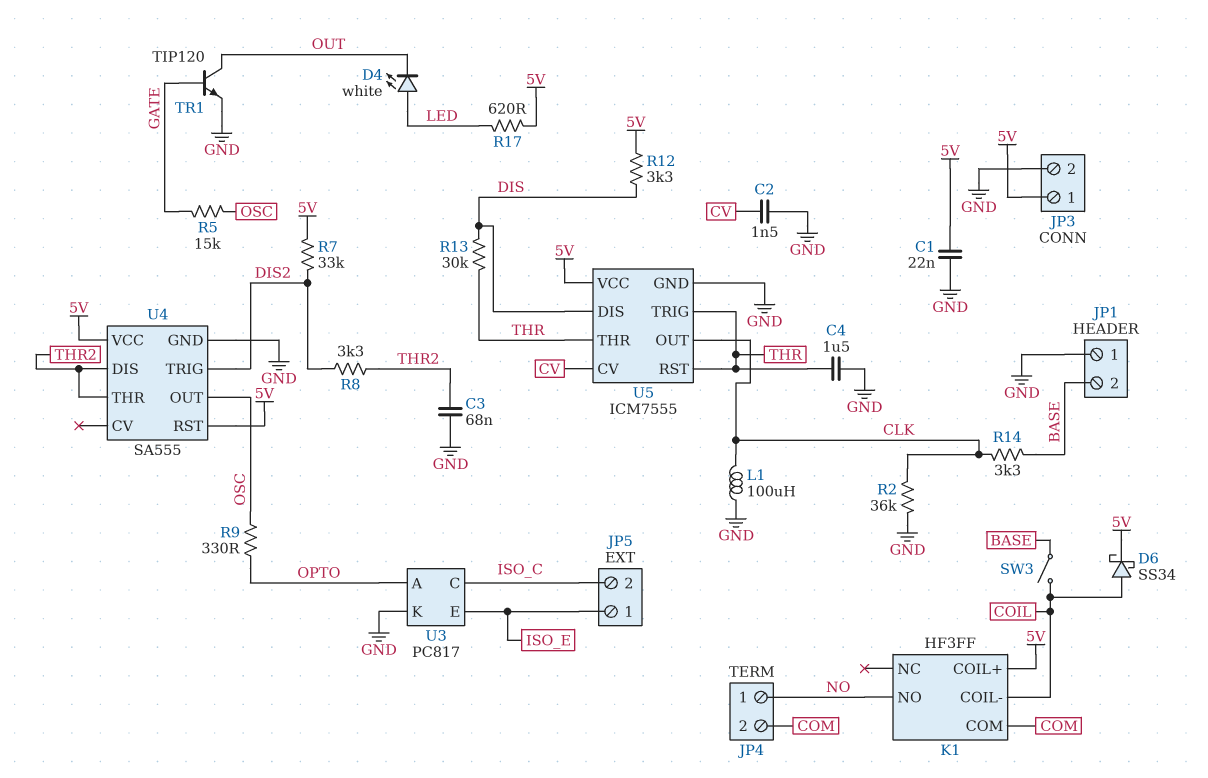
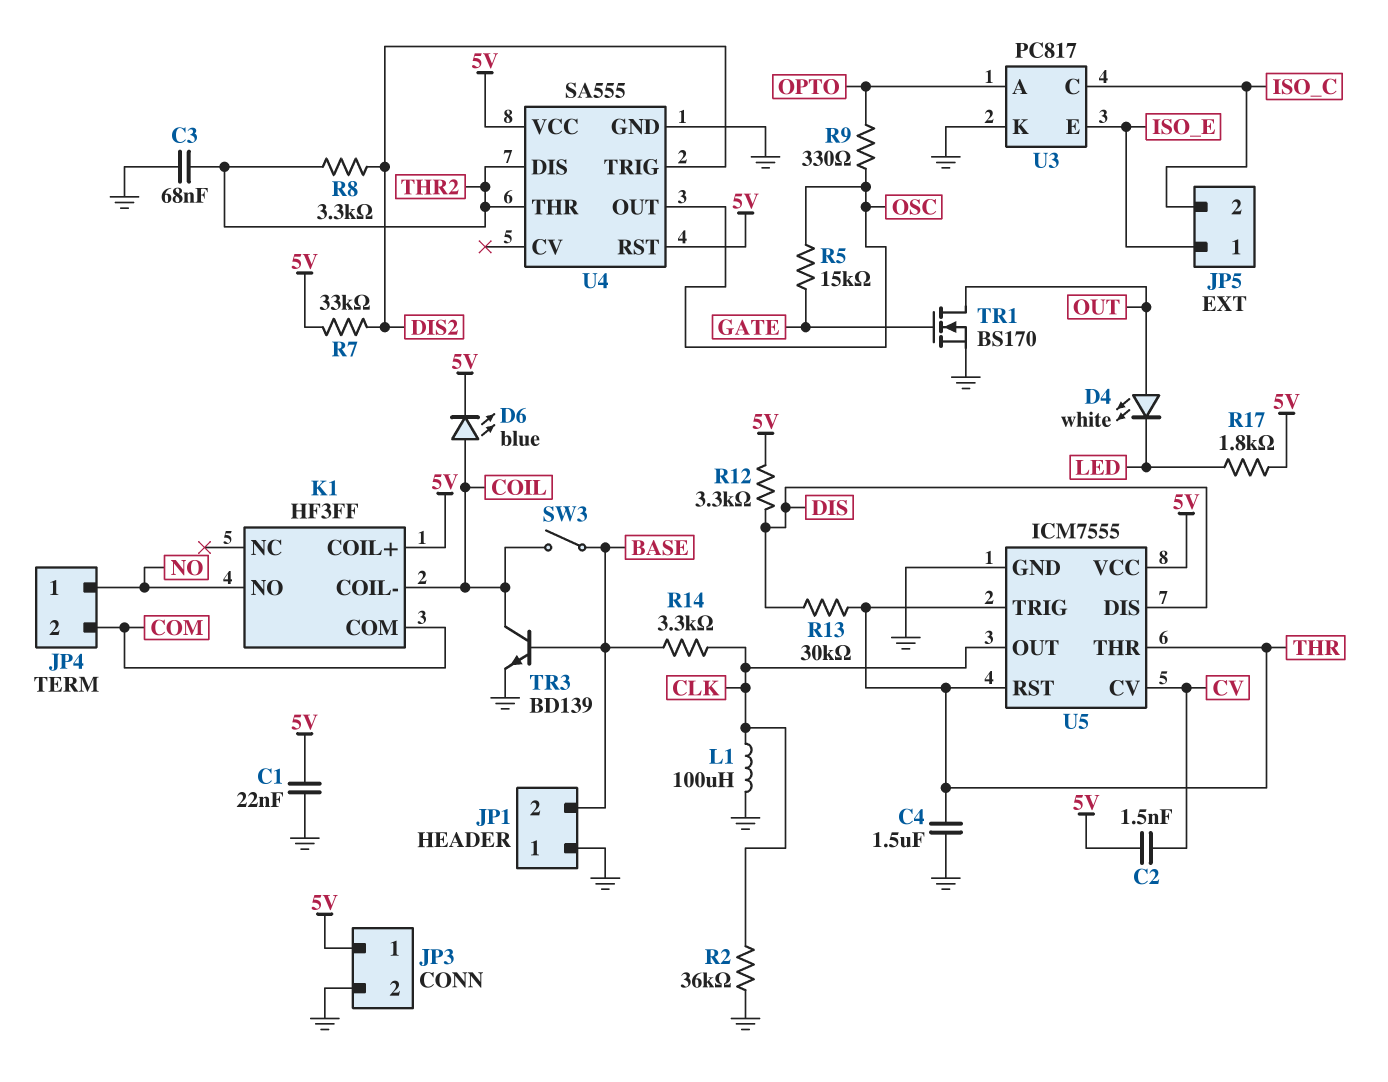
C2: 1.5nF (CV, GND) -> 1.5nF (5V, CV)
D4: LED white (A LED, K OUT) -> LED white (A OUT, K LED)
D6: schottky SS34 (A COIL, K 5V) -> LED blue (A COIL, K 5V)
R17: 620 (5V, LED) -> 1.8k (5V, LED)
TR1: NPN TIP120 (B GATE, C OUT, E GND) -> NMOS BS170 (G GATE, D OUT, S GND)
TR3: none -> NPN BD139 (B BASE, C COIL, E GND)

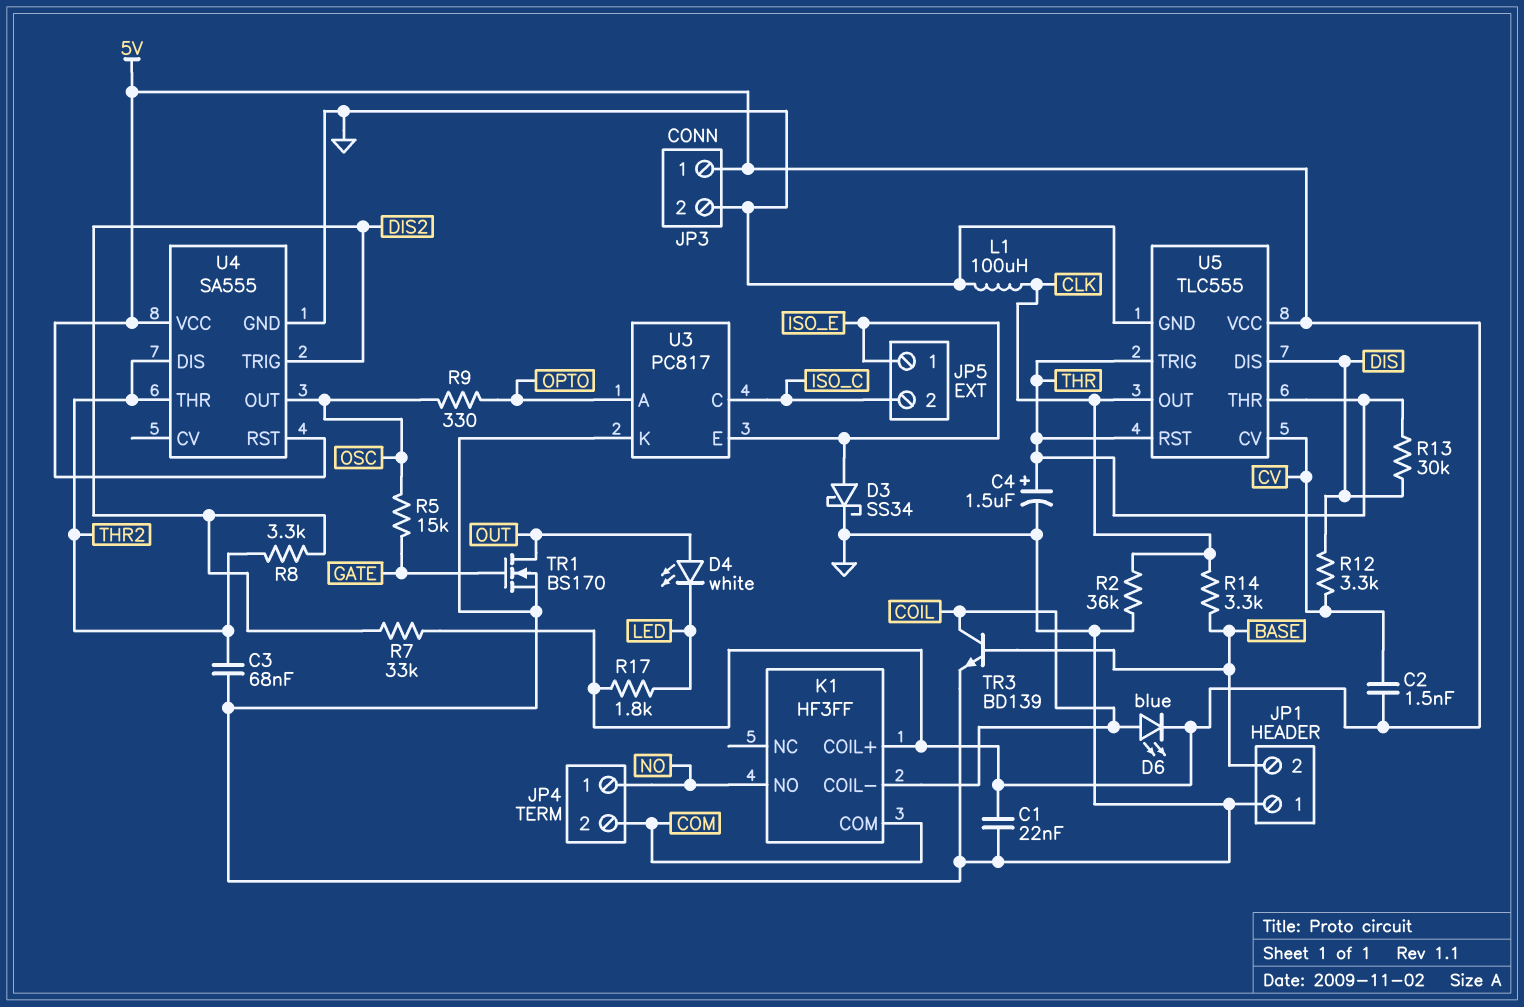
C4: 1.5uF (GND, THR) -> 1.5uF (plus THR, minus GND)
D3: none -> schottky SS34 (A ISO_E, K GND)
R12: 3.3k (5V, DIS) -> 3.3k (CV, DIS)
SW3: switch (BASE, COIL) -> none
U5: ICM7555 -> TLC555

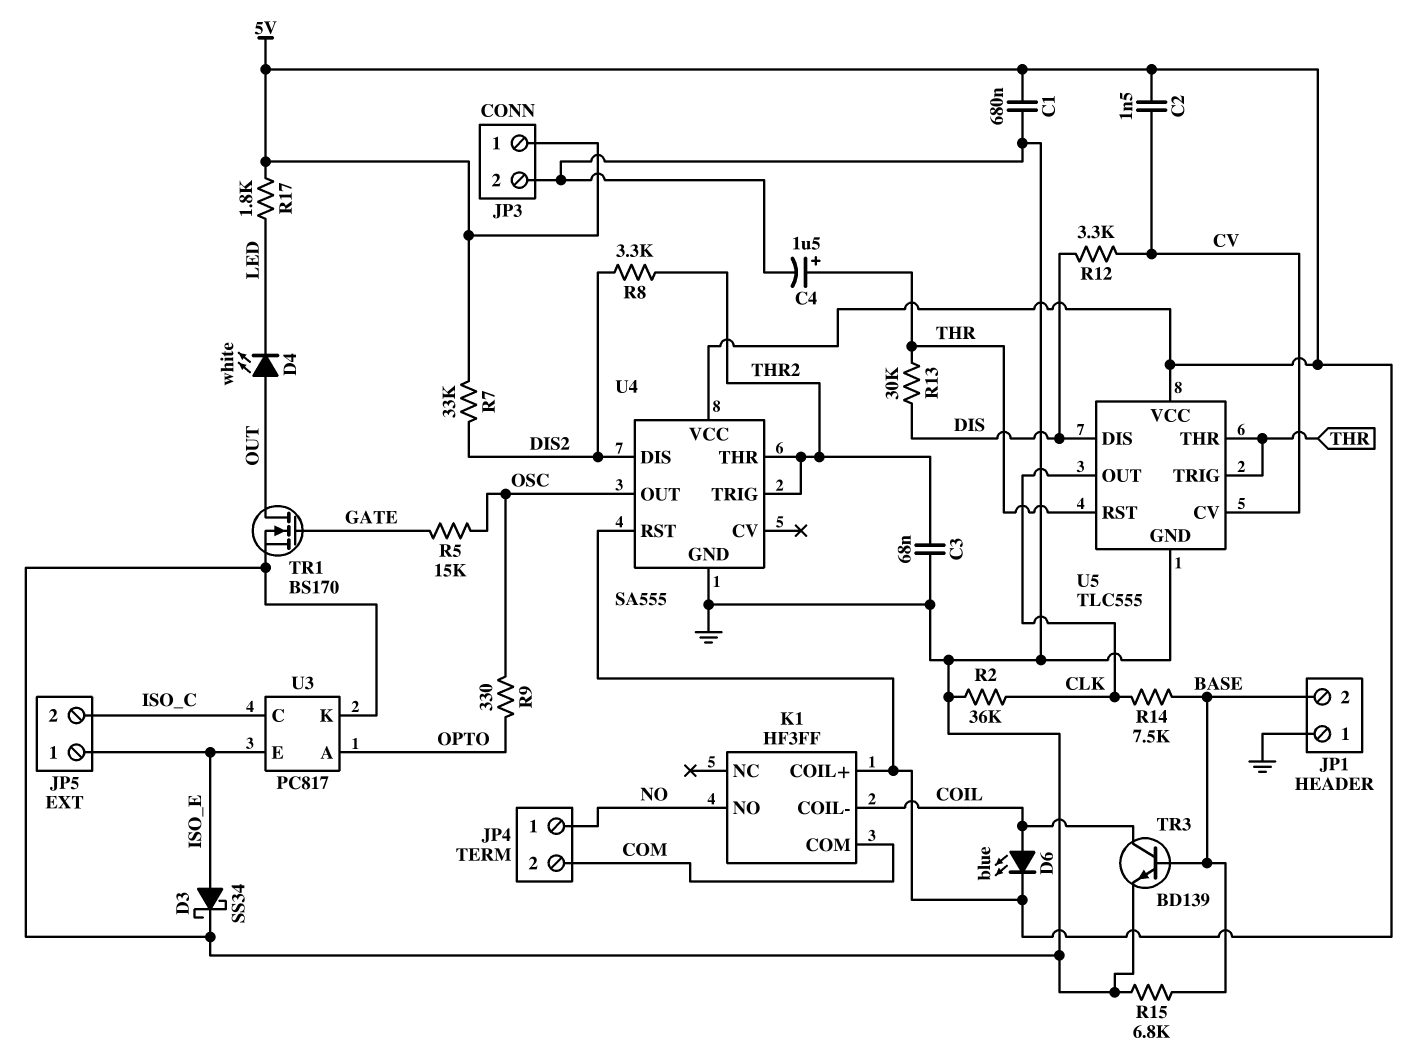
C1: 22nF (5V, GND) -> 680nF (5V, GND)
L1: 100uH (CLK, GND) -> none
R14: 3.3k (BASE, CLK) -> 7.5k (BASE, CLK)
R15: none -> 6.8k (BASE, GND)
U4 pin DIS: THR2 -> DIS2
U4 pin TRIG: DIS2 -> THR2

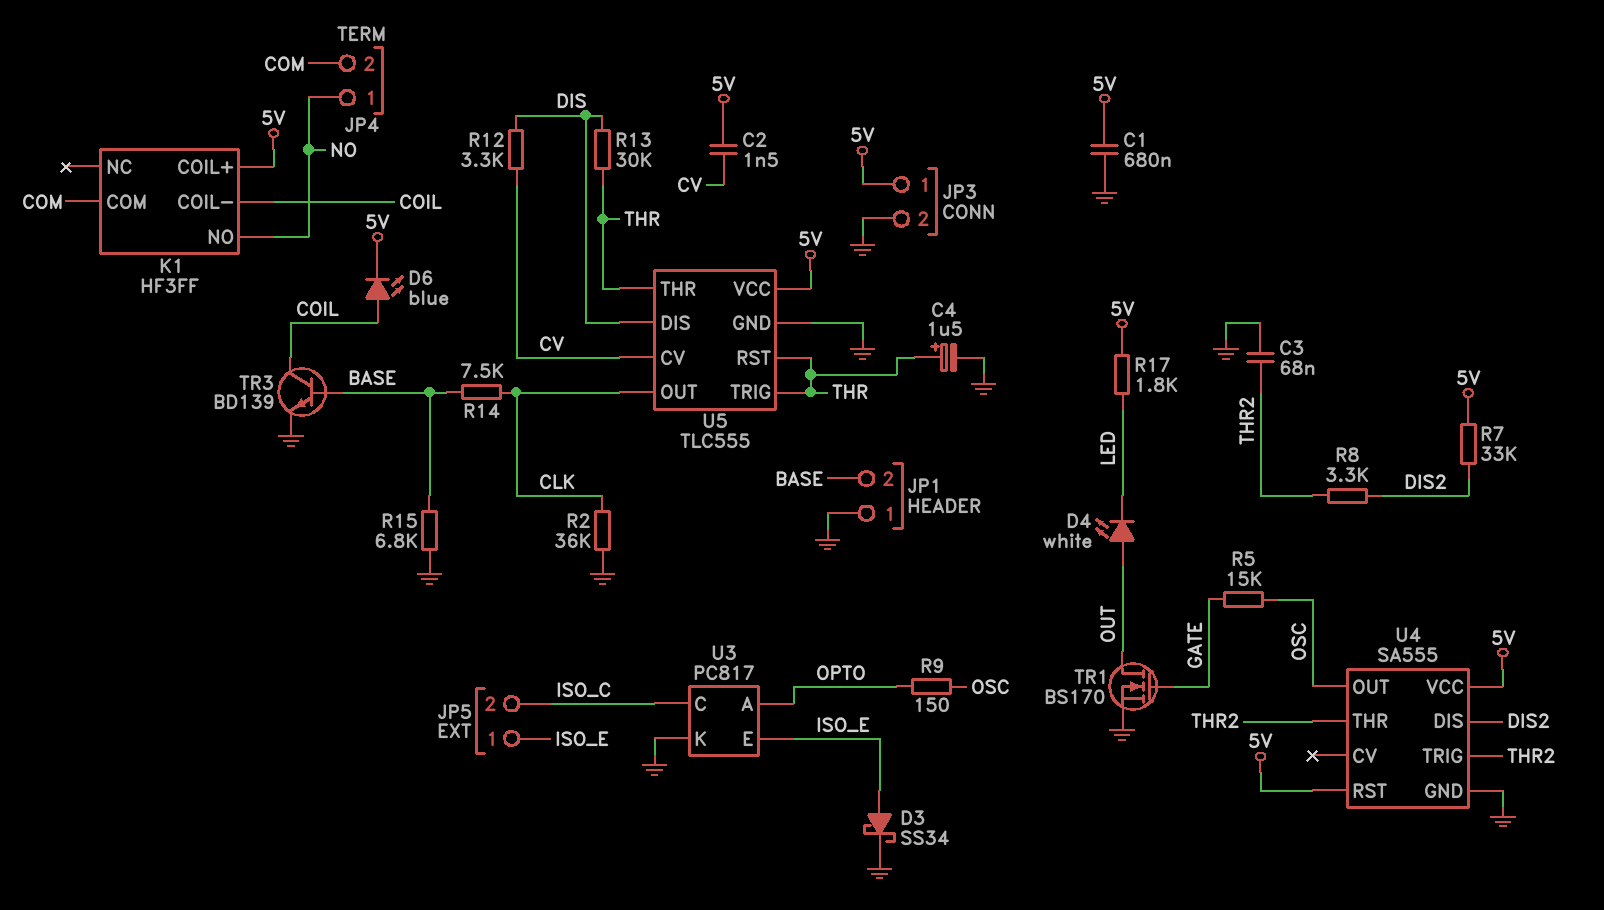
R9: 330 (OPTO, OSC) -> 150 (OPTO, OSC)

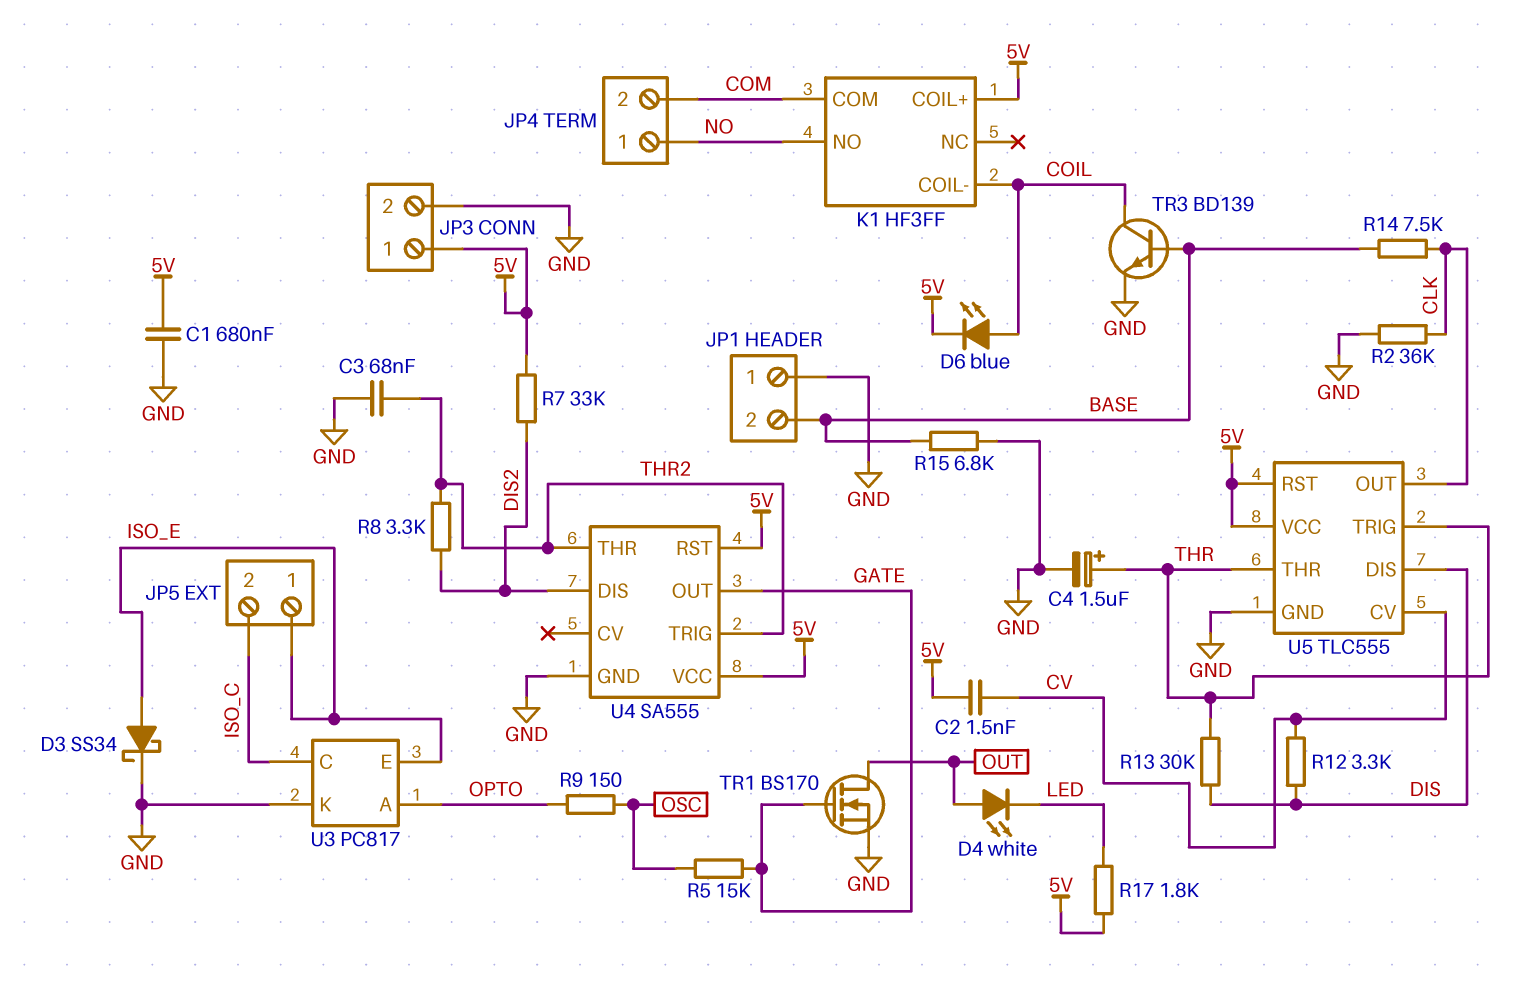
U4 pin OUT: OSC -> GATE
U5 pin RST: THR -> 5V

